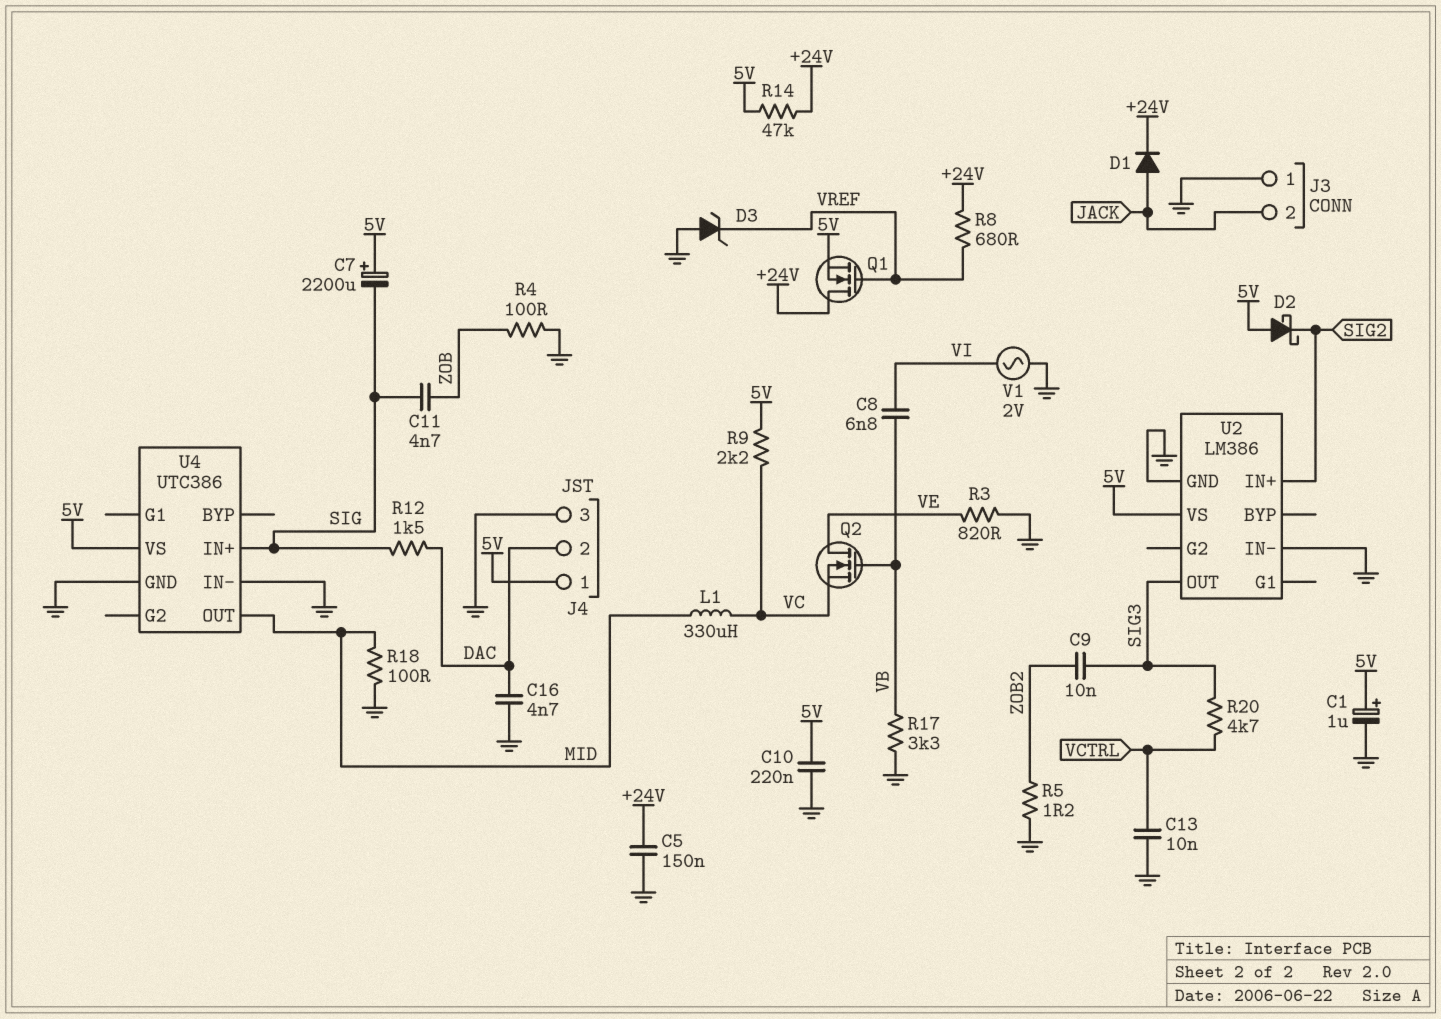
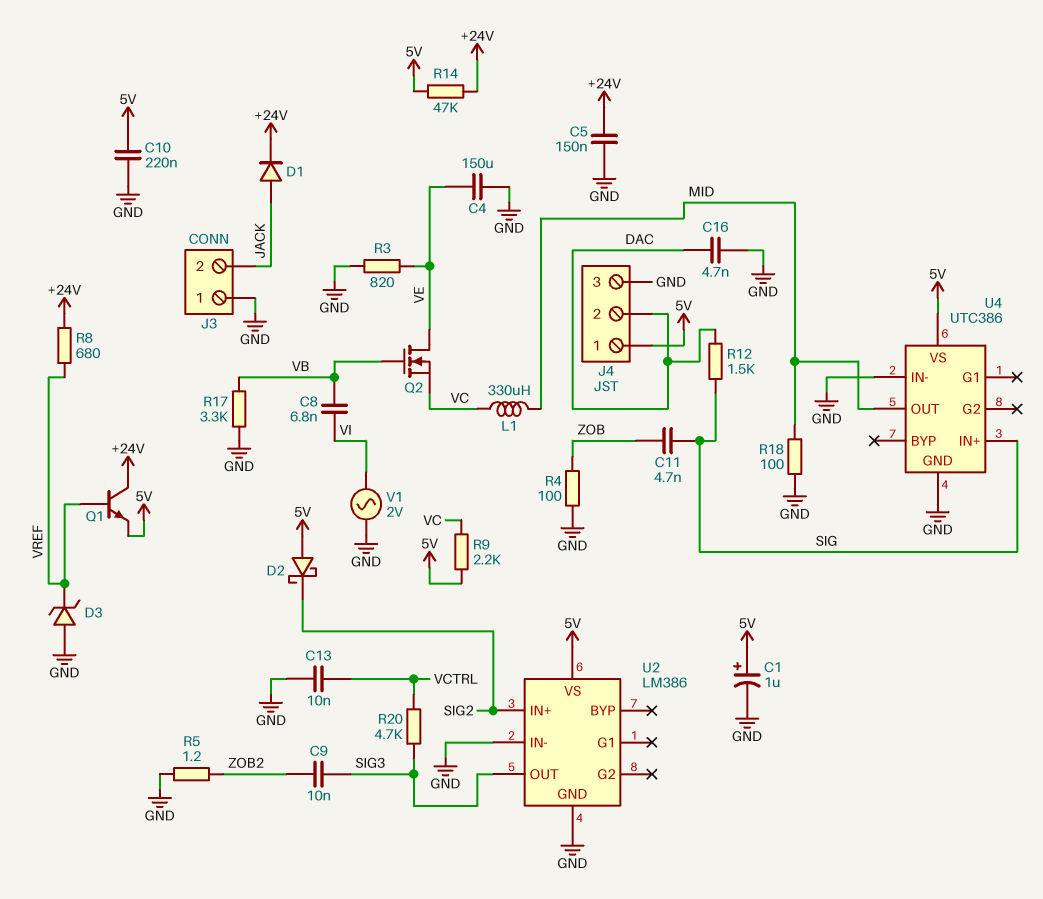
C4: none -> 150uF (GND, VE)
C7: 2200uF (plus 5V, minus SIG) -> none
Q1: NMOS (G VREF, D +24V, S 5V) -> NPN (B VREF, C +24V, E 5V)

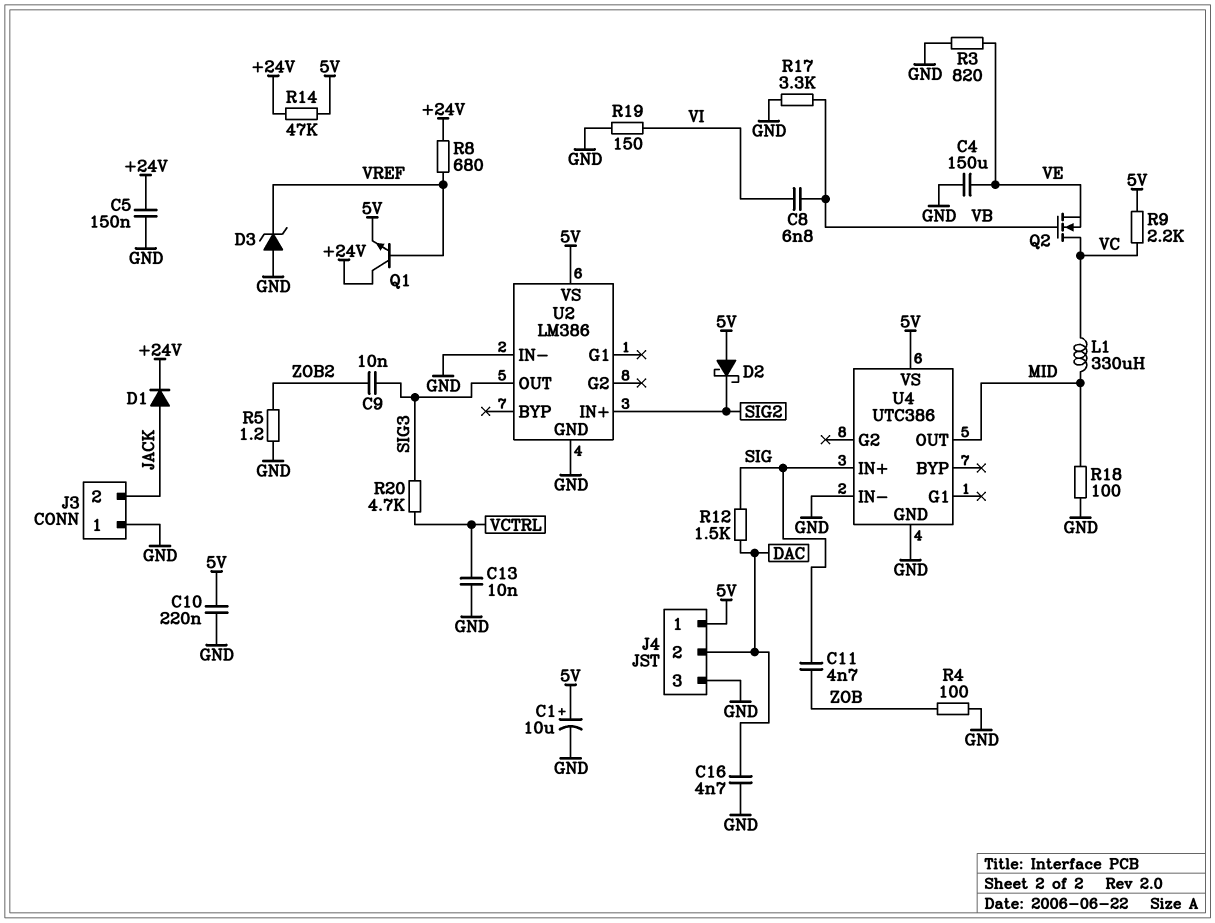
C1: 1uF (plus 5V, minus GND) -> 10uF (plus 5V, minus GND)
Q2: NMOS (G VB, D VE, S VC) -> NMOS (G VB, D VC, S VE)
R19: none -> 150 (GND, VI)
V1: AC 2V (GND, VI) -> none

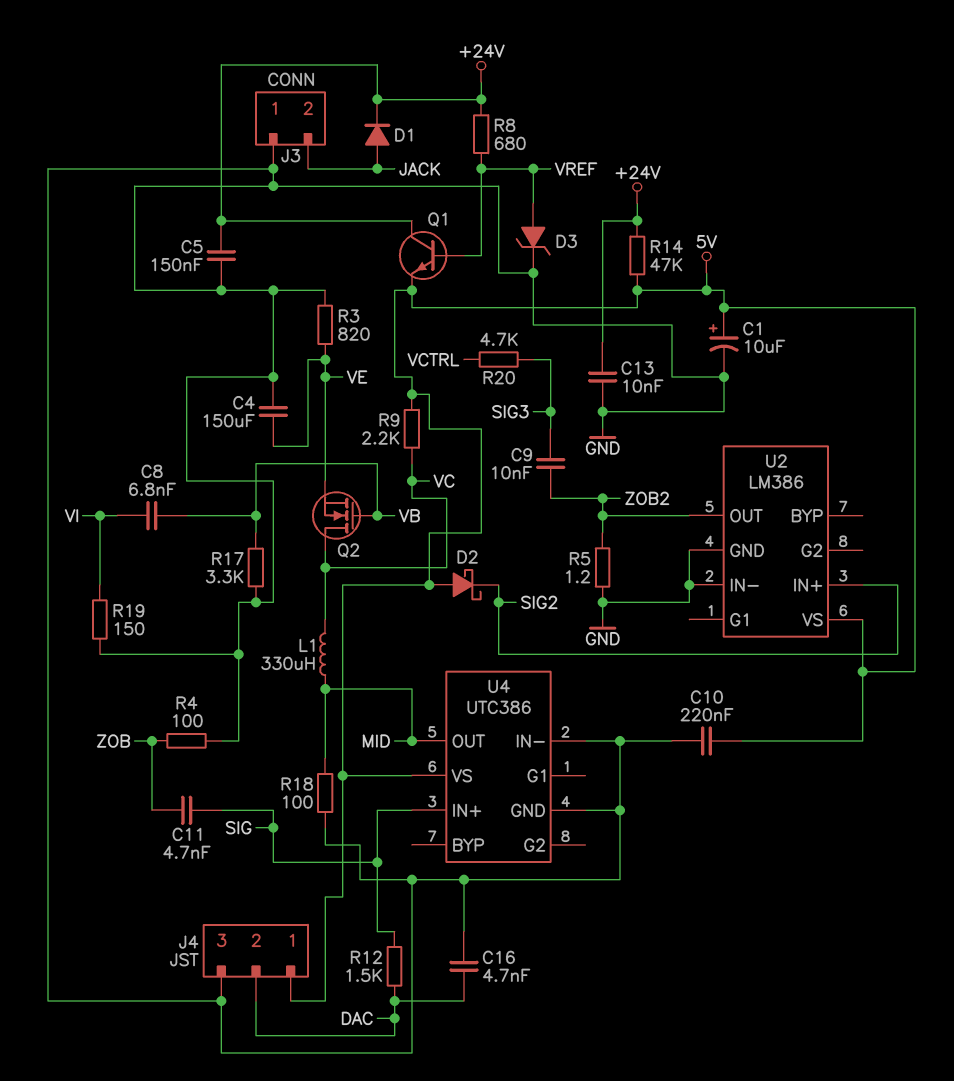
C13: 10nF (GND, VCTRL) -> 10nF (+24V, GND)
D3: zener (A GND, K VREF) -> zener (A VREF, K GND)
U2 pin OUT: SIG3 -> ZOB2

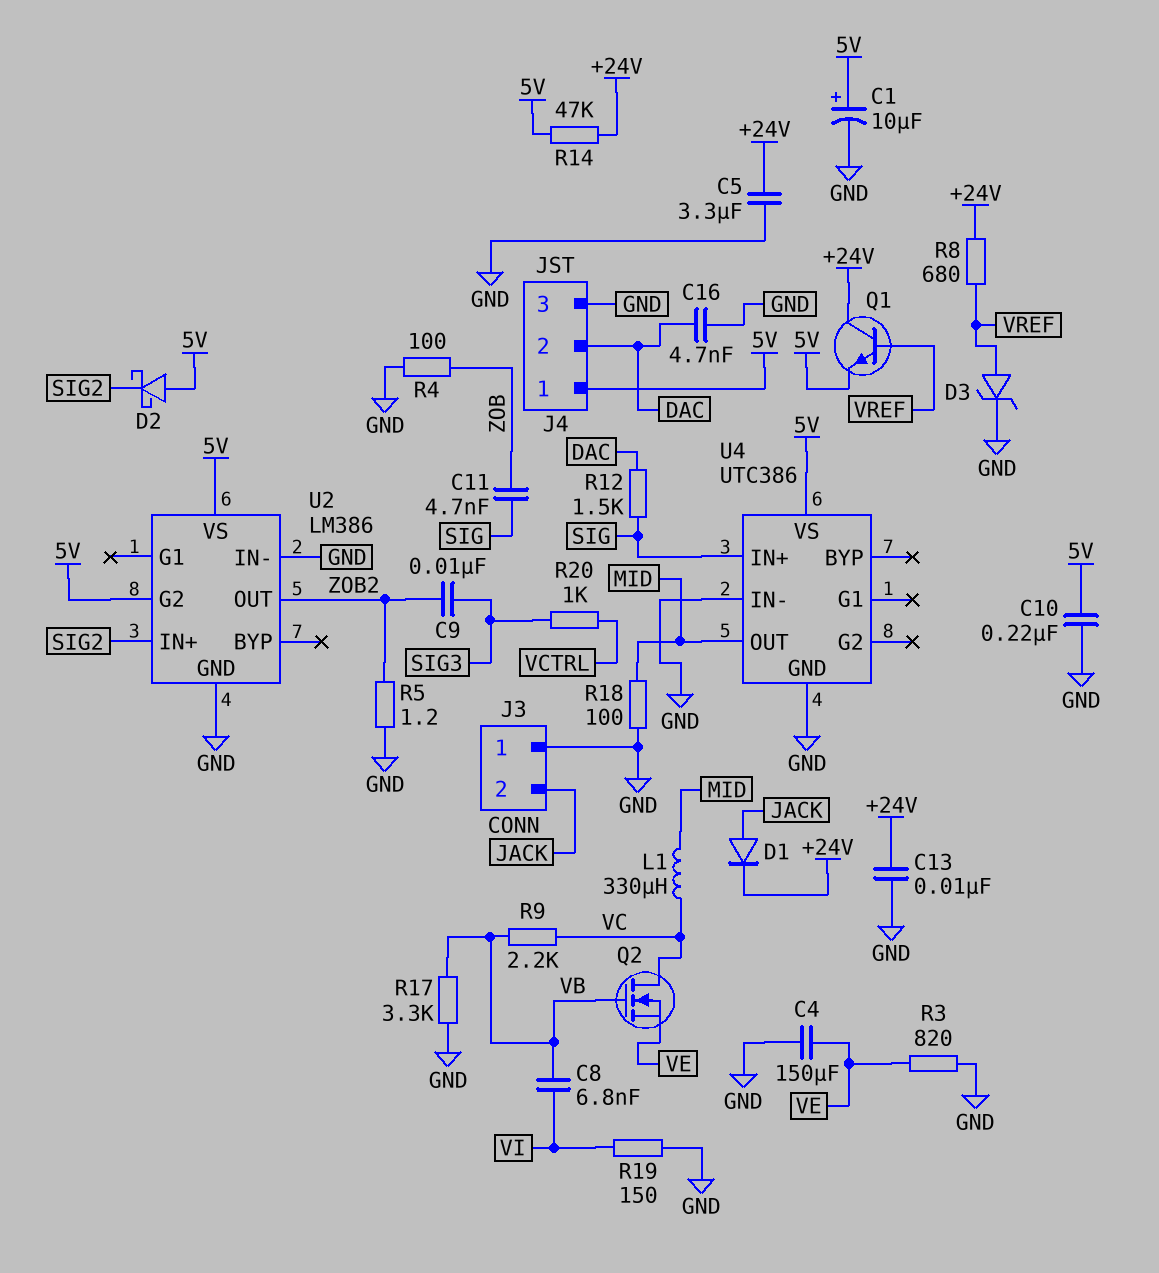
C5: 150nF (+24V, GND) -> 3.3uF (+24V, GND)
R9: 2.2k (5V, VC) -> 2.2k (VB, VC)
R20: 4.7k (SIG3, VCTRL) -> 1k (SIG3, VCTRL)
U2 pin G2: none -> 5V

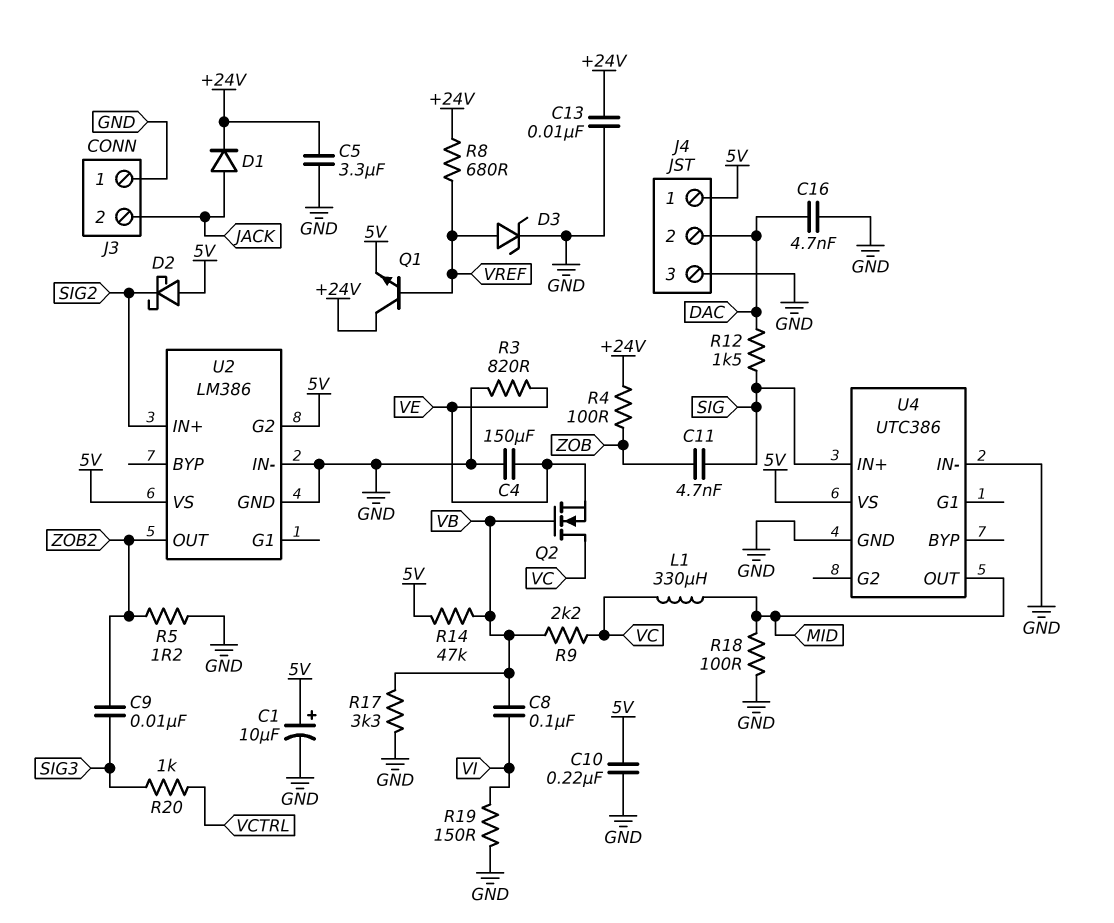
C8: 6.8nF (VB, VI) -> 100nF (VB, VI)
R4: 100 (GND, ZOB) -> 100 (+24V, ZOB)
R14: 47k (+24V, 5V) -> 47k (5V, VB)

